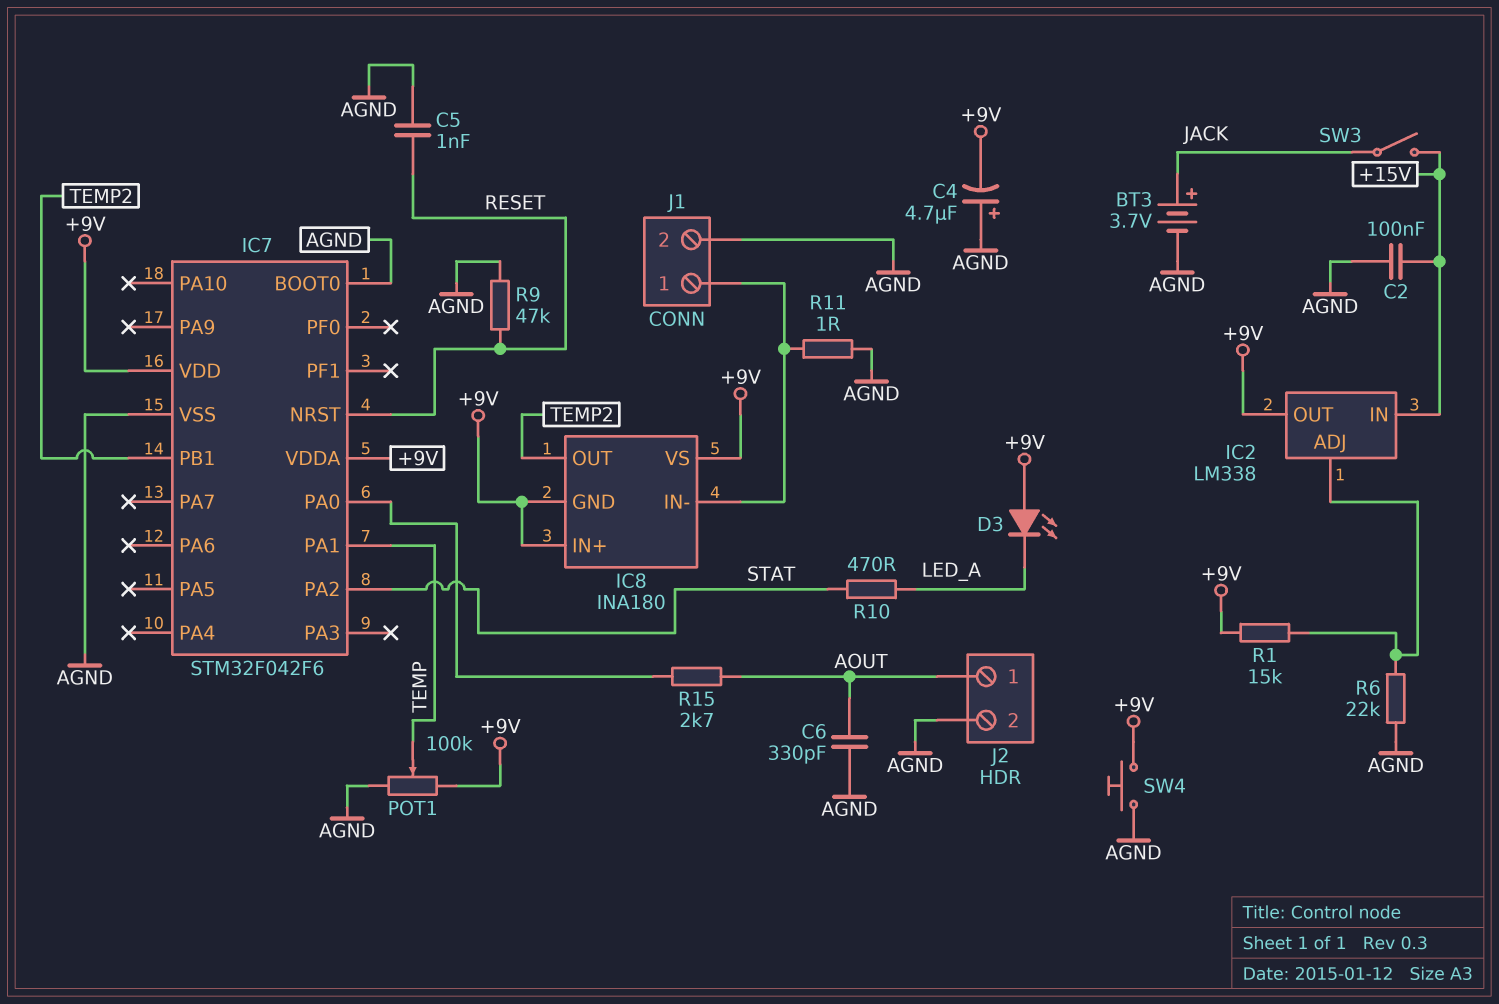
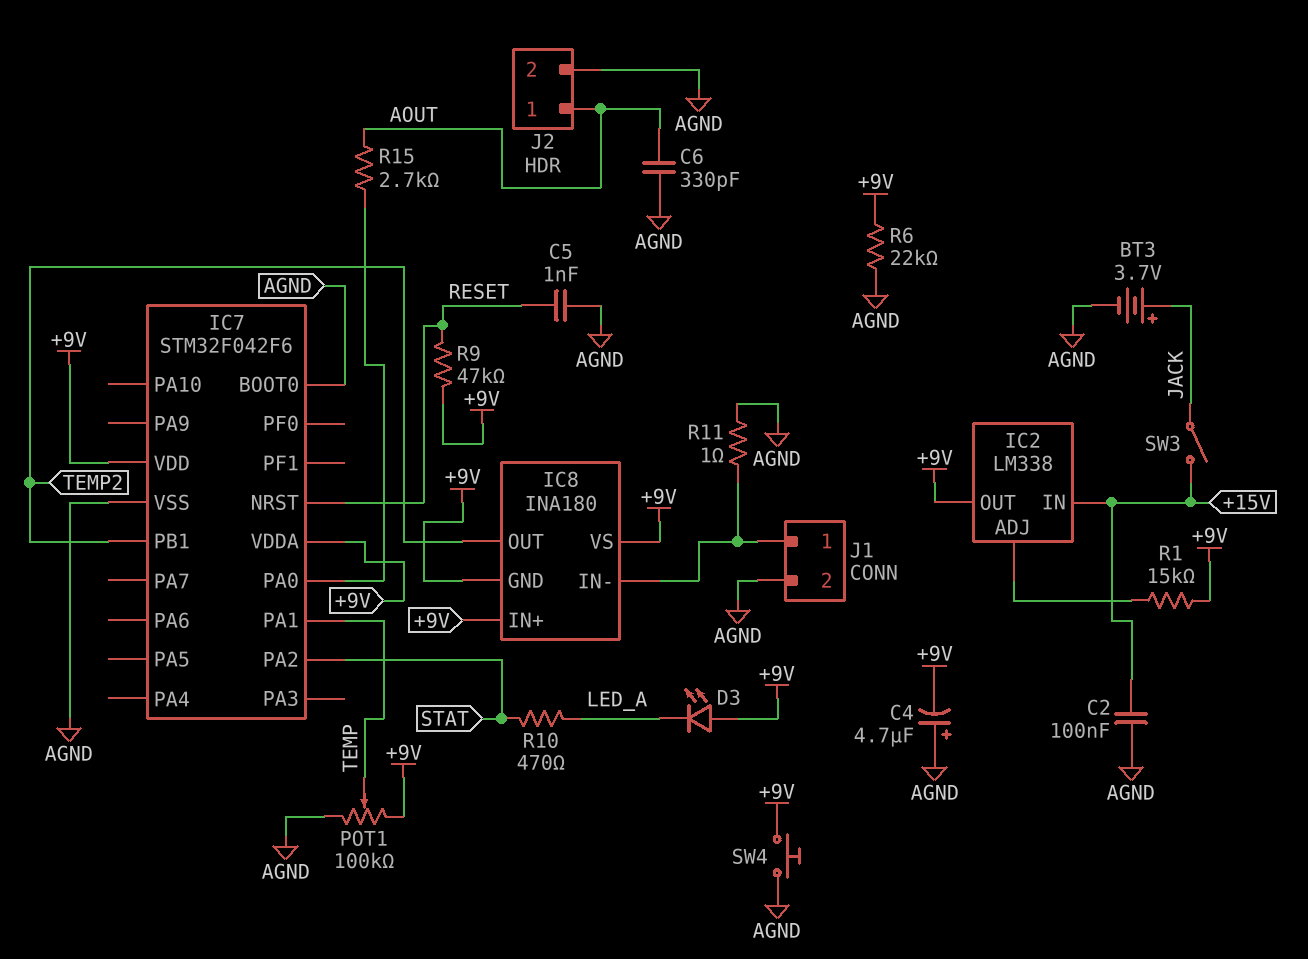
R6: 22k (AGND, IC2/ADJ) -> 22k (+9V, AGND)
R9: 47k (AGND, RESET) -> 47k (+9V, RESET)

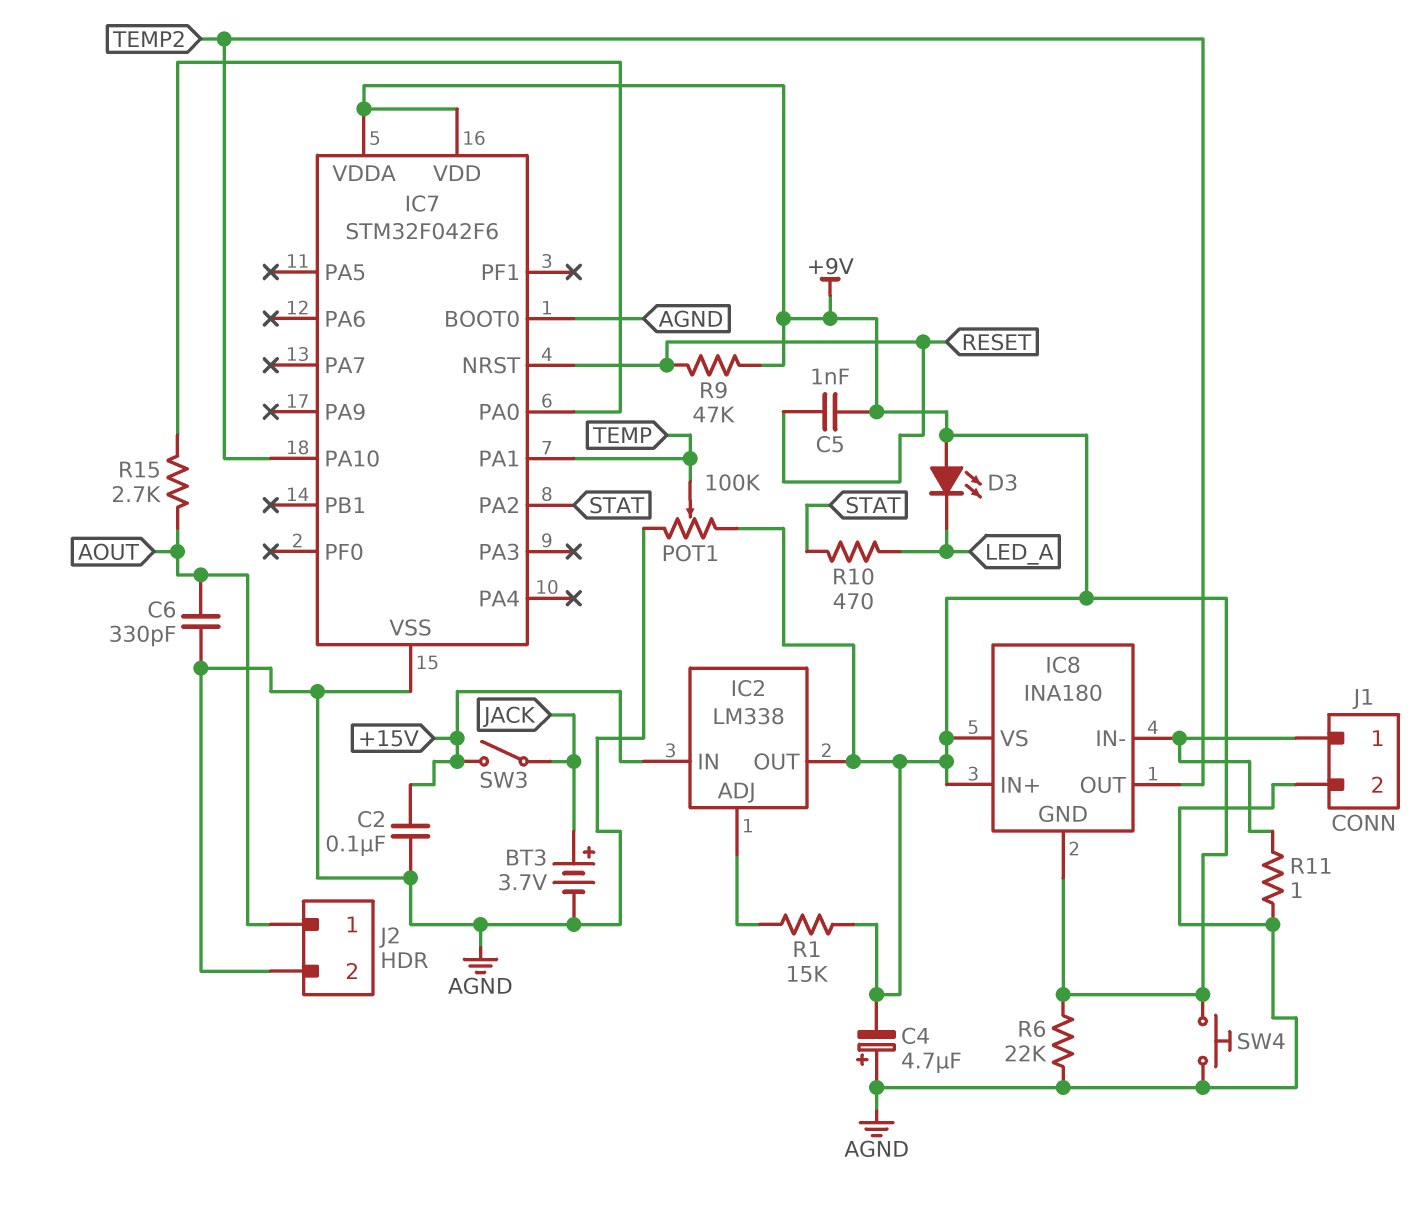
C5: 1nF (AGND, RESET) -> 1nF (+9V, RESET)
IC7 pin PA10: none -> TEMP2
IC7 pin PB1: TEMP2 -> none

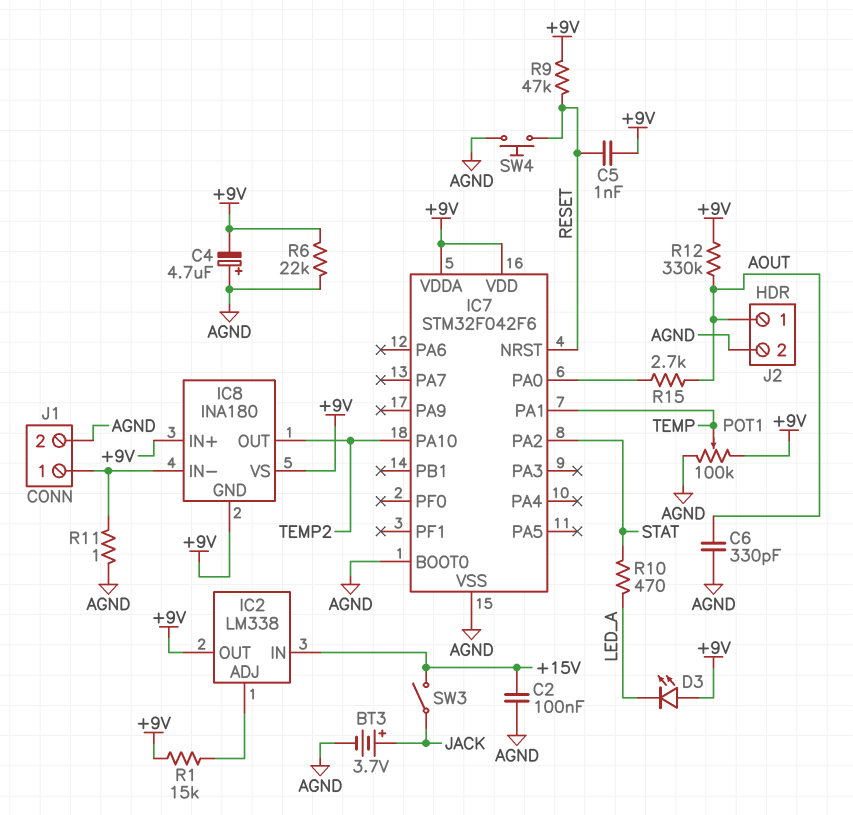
R12: none -> 330k (+9V, AOUT)
SW4: button (+9V, AGND) -> button (AGND, RESET)

